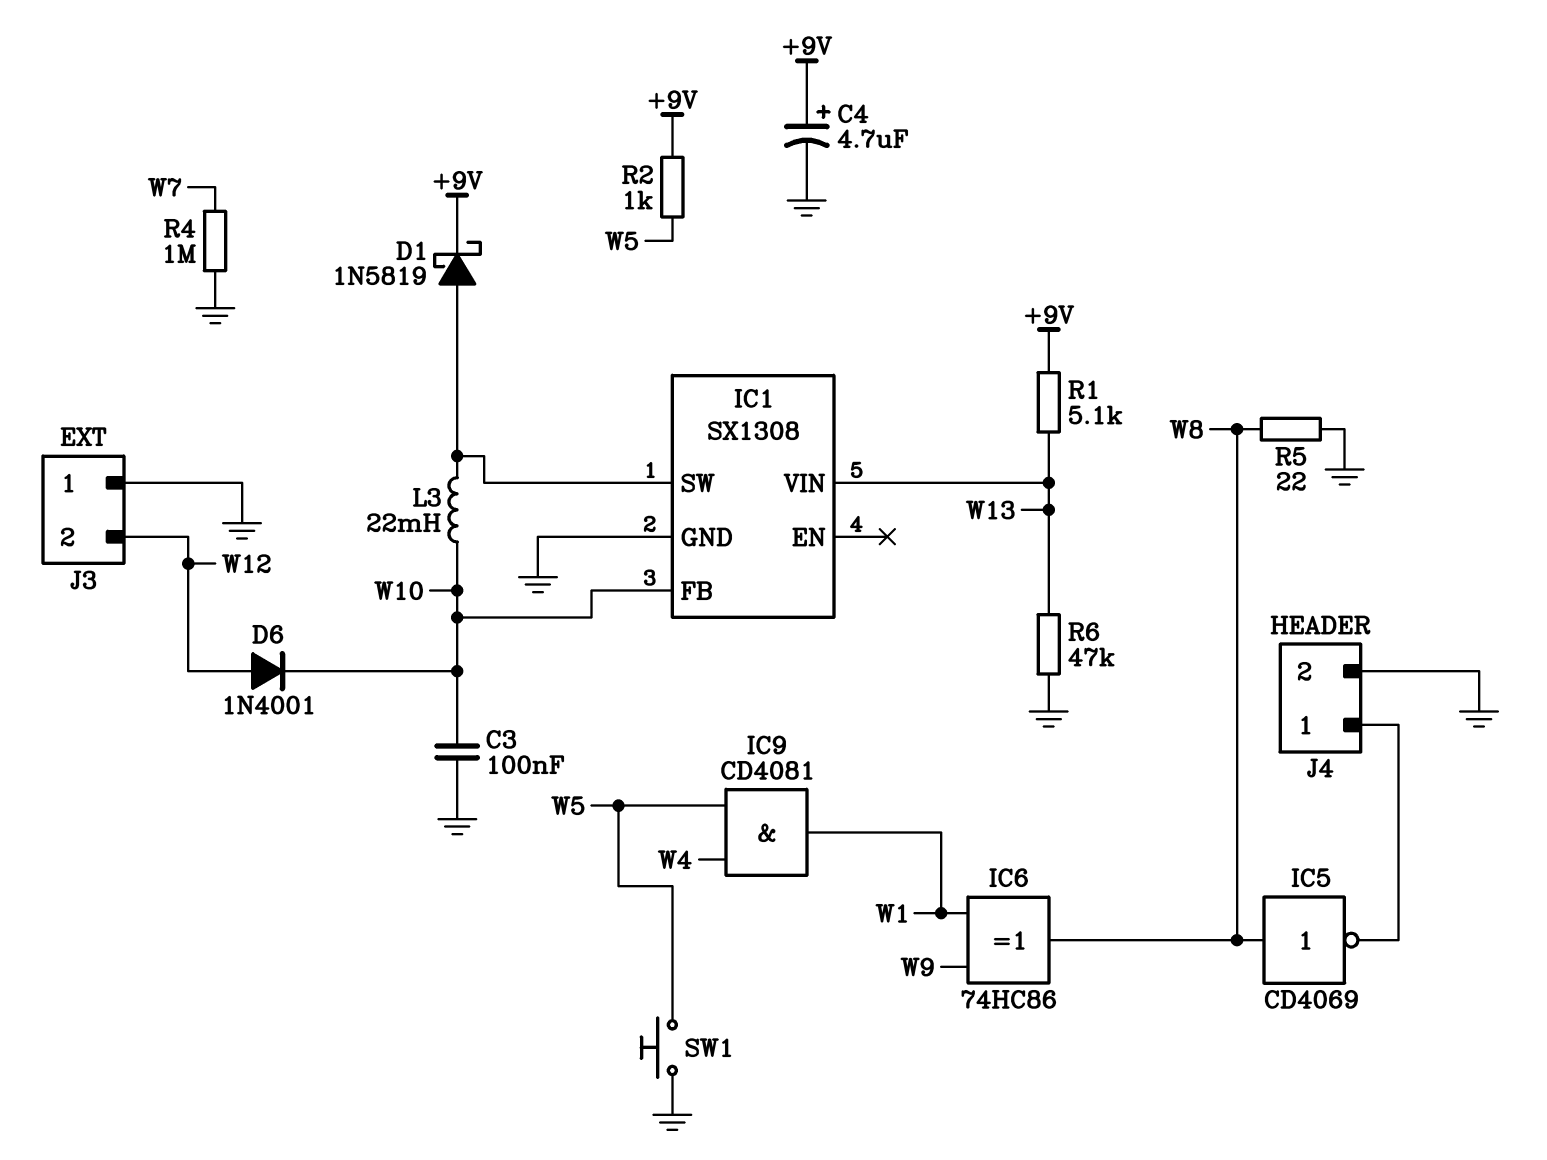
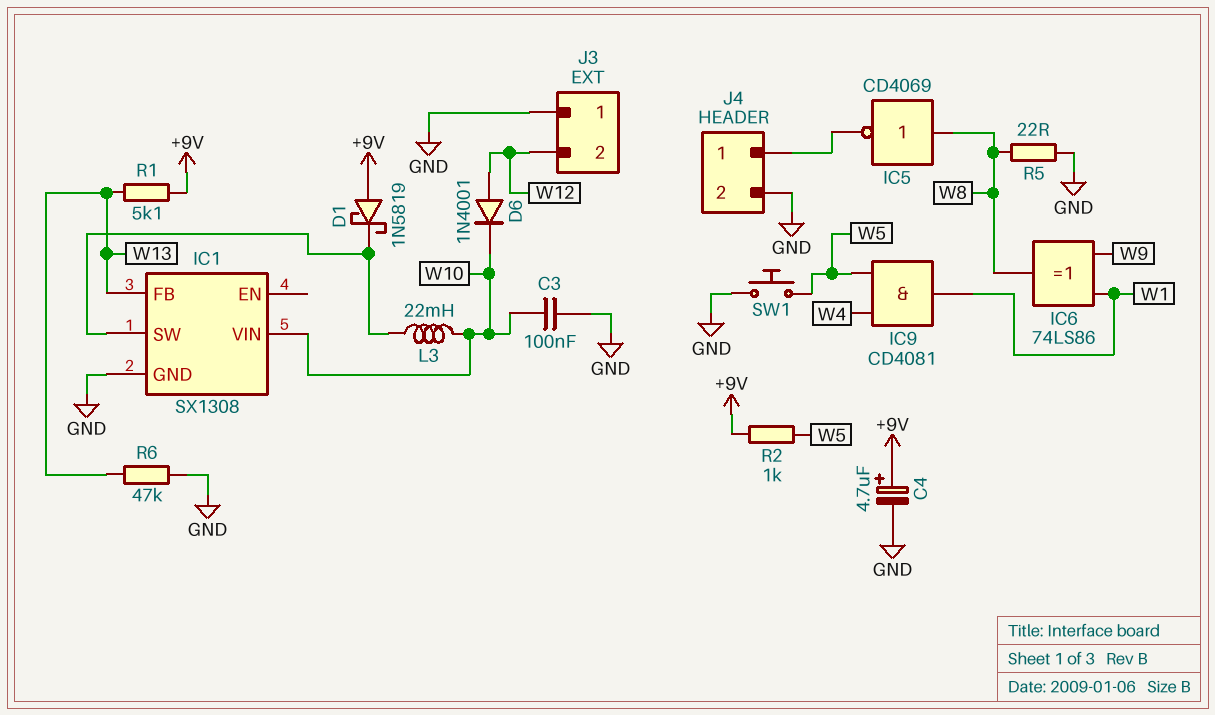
D1: schottky 1N5819 (A IC1/SW, K +9V) -> schottky 1N5819 (A +9V, K IC1/SW)
IC1 pin FB: W10 -> W13
IC1 pin VIN: W13 -> W10
IC6: XOR 74HC86 (in W1, in W9, out W8) -> XOR 74LS86 (in W1, in W9, out W8)
R4: 1M (GND, W7) -> none

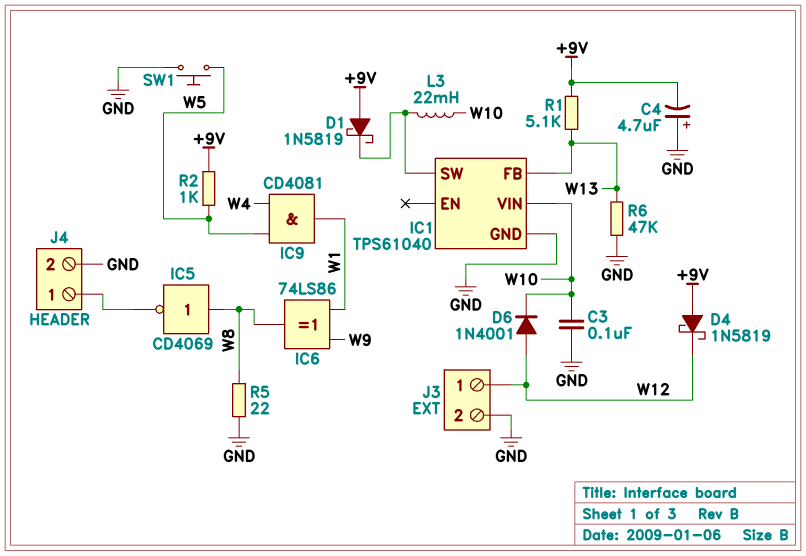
C4: 4.7uF (plus +9V, minus GND) -> 4.7uF (plus GND, minus +9V)
D4: none -> schottky 1N5819 (A +9V, K W12)
IC1: SX1308 -> TPS61040
J3 pin 1: GND -> W12
J3 pin 2: W12 -> GND

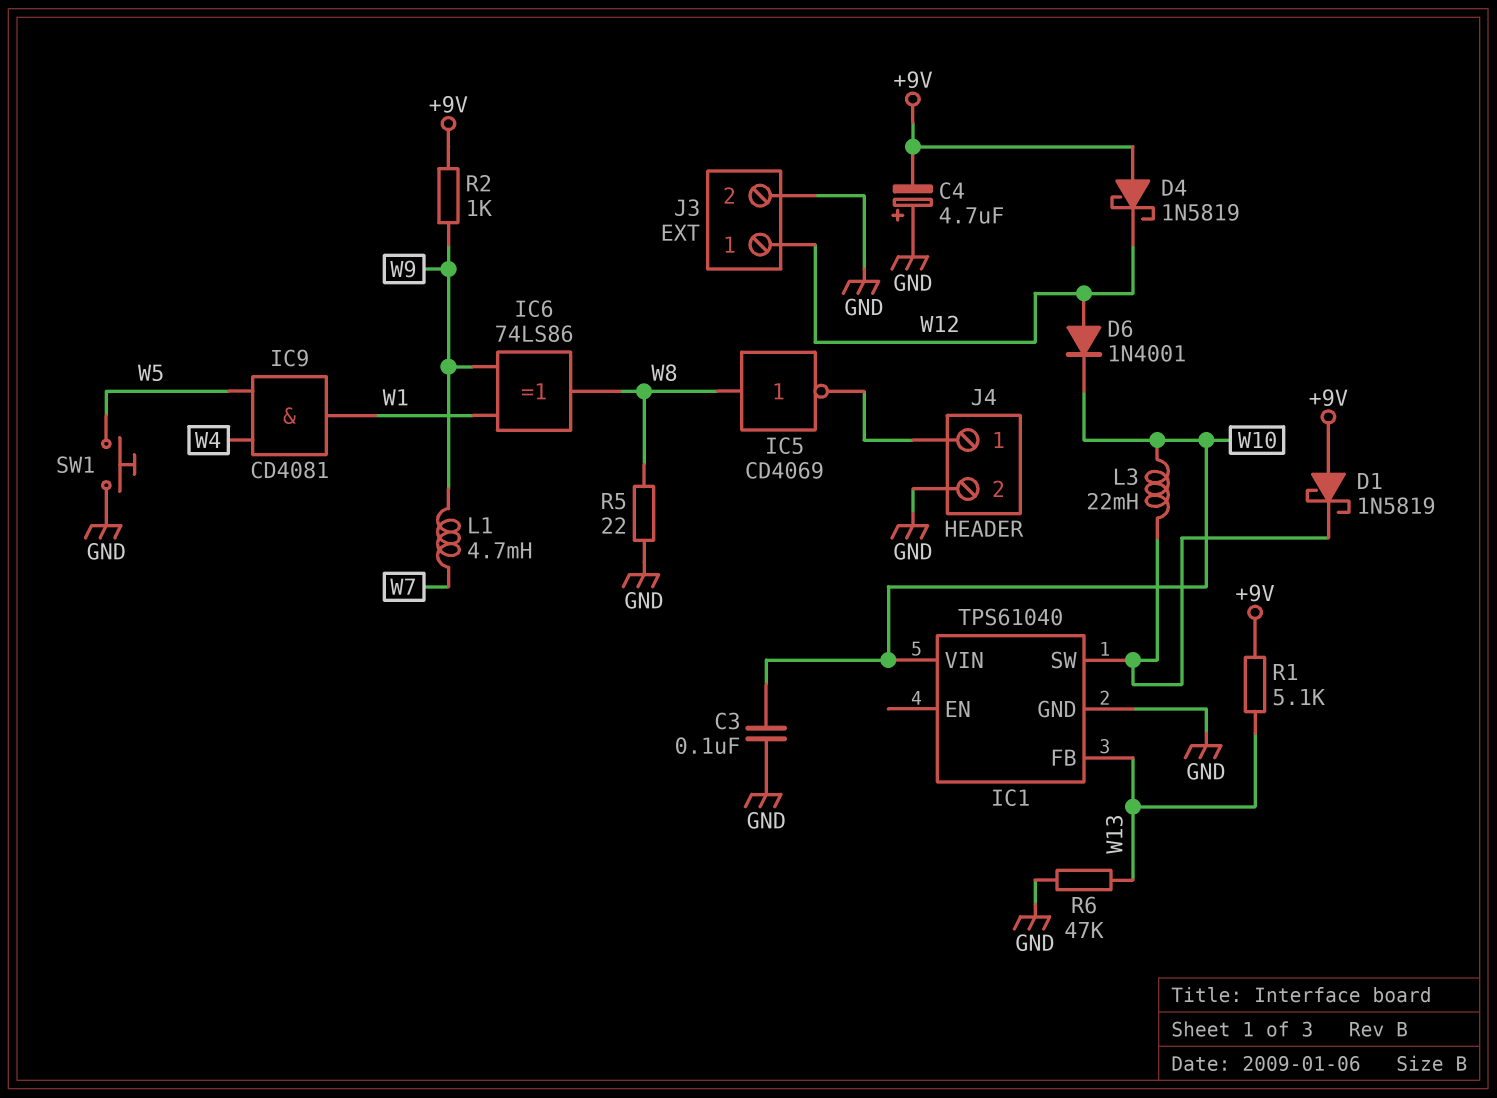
L1: none -> 4.7mH (W7, W9)
R2: 1k (+9V, W5) -> 1k (+9V, W9)

